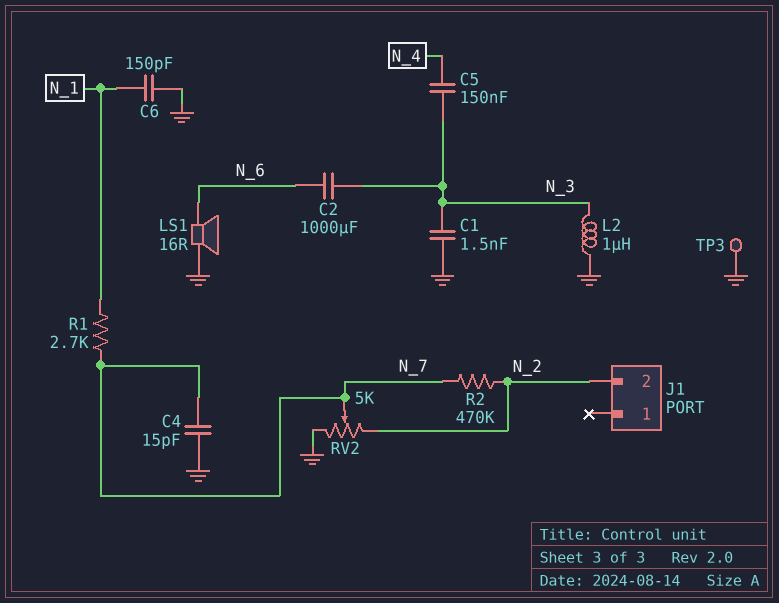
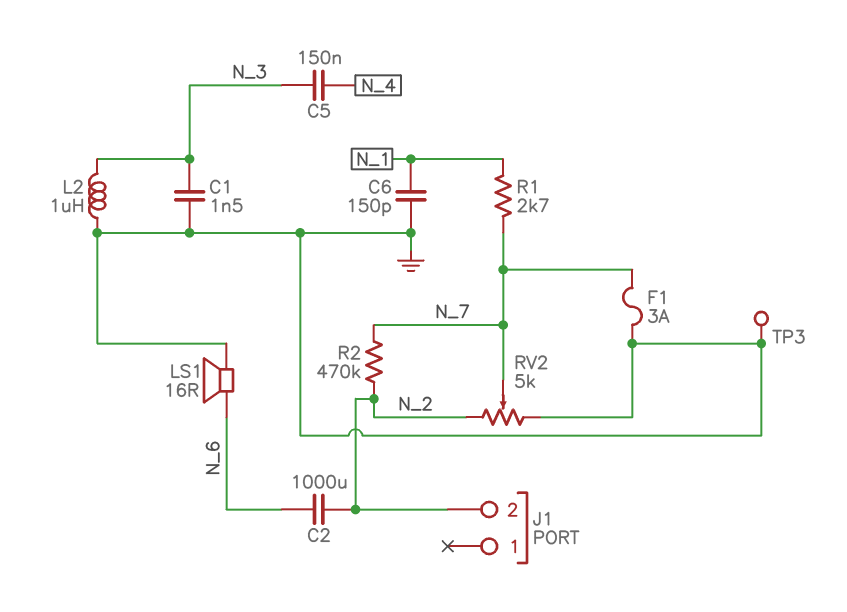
C2: 1000uF (N_3, N_6) -> 1000uF (N_2, N_6)
C4: 15pF (GND, N_7) -> none
F1: none -> 3A (GND, N_7)

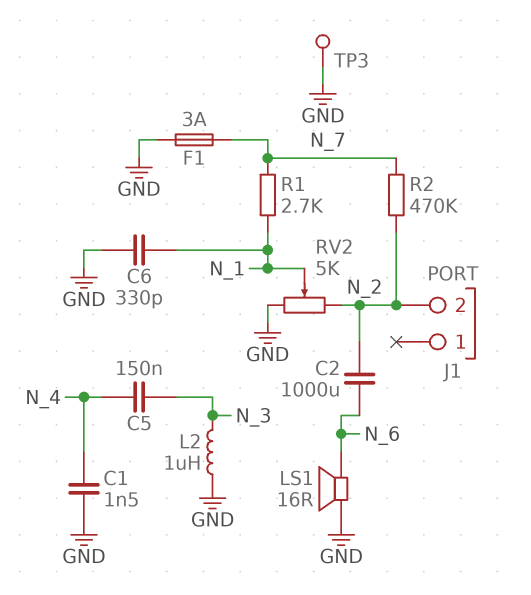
C1: 1.5nF (GND, N_3) -> 1.5nF (GND, N_4)
C6: 150pF (GND, N_1) -> 330pF (GND, N_1)
RV2: 5k (GND, N_2, wiper N_7) -> 5k (GND, N_2, wiper N_1)

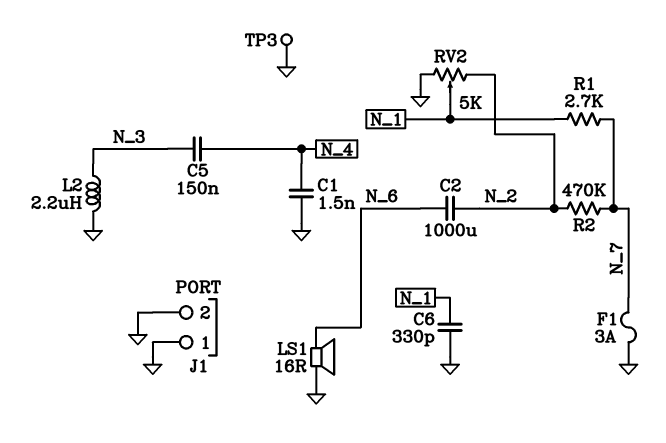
J1 pin 1: none -> GND
J1 pin 2: N_2 -> GND
L2: 1uH (GND, N_3) -> 2.2uH (GND, N_3)

